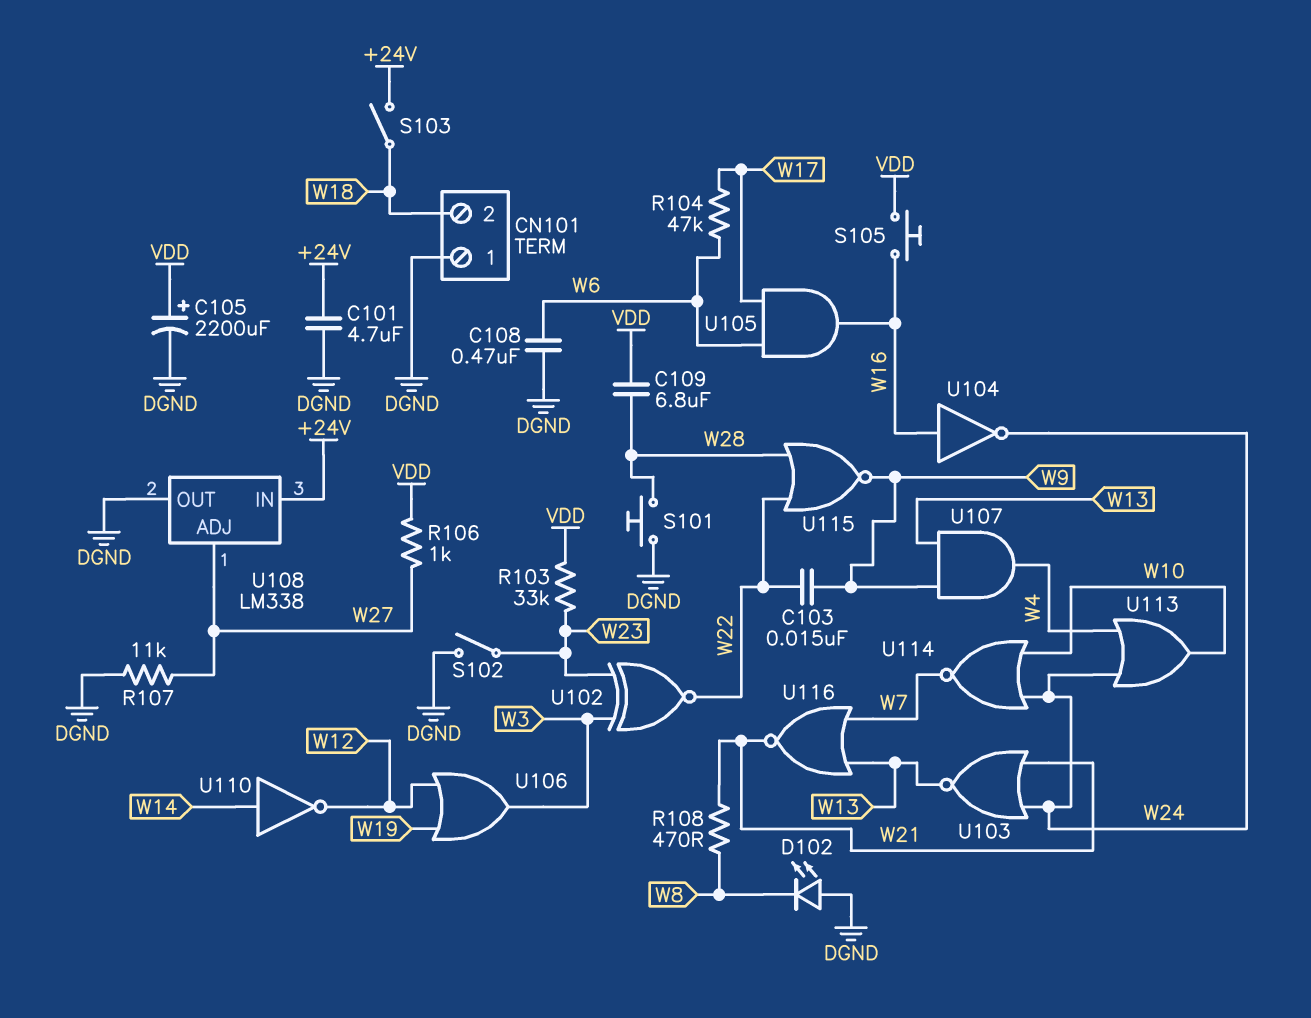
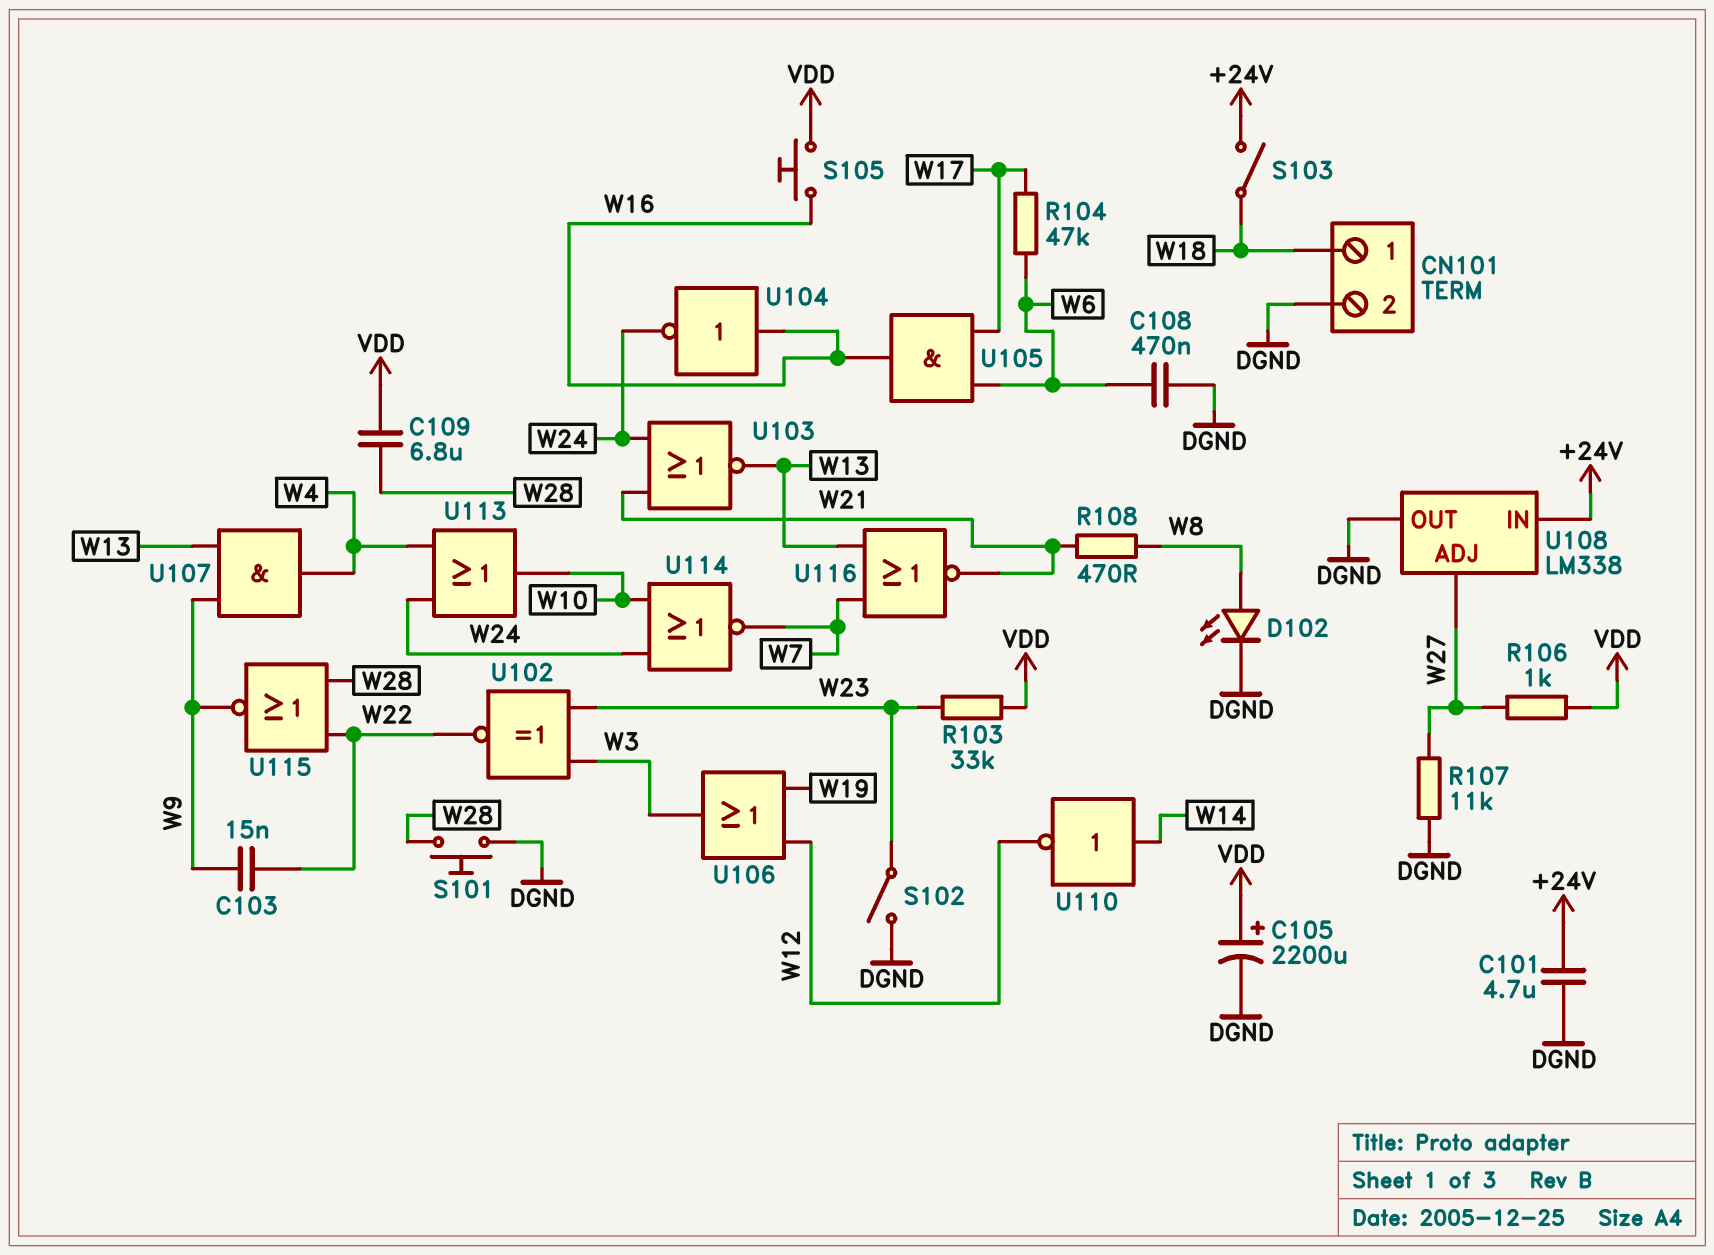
CN101 pin 1: DGND -> W18
CN101 pin 2: W18 -> DGND
D102: LED (A DGND, K W8) -> LED (A W8, K DGND)

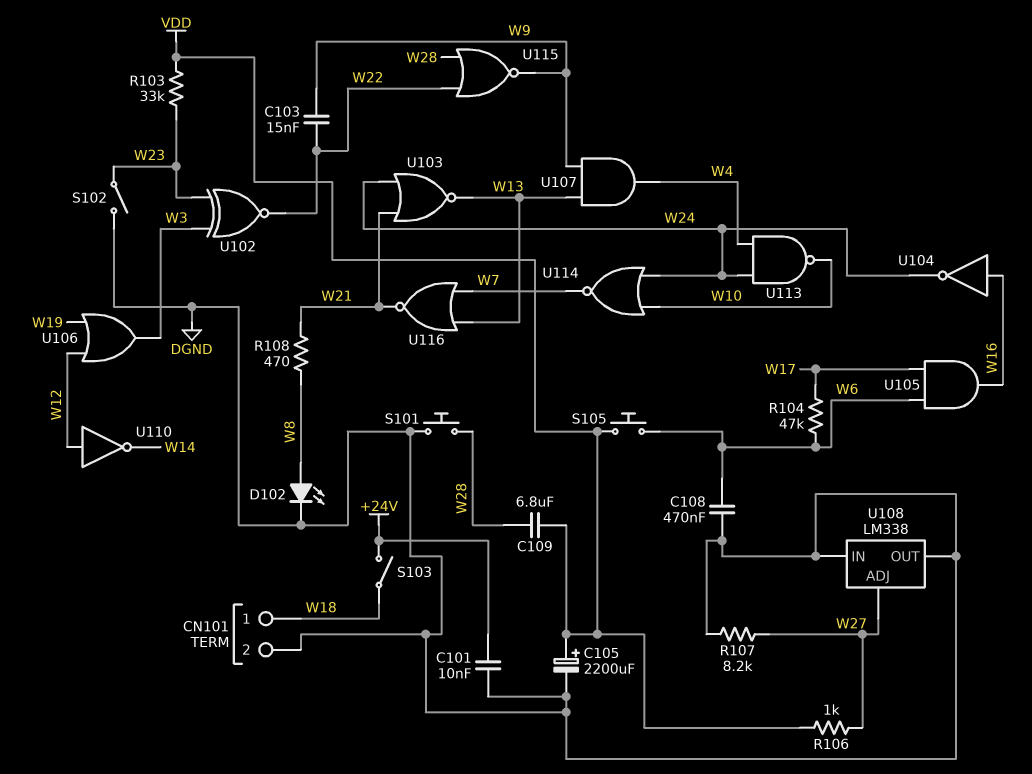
C101: 4.7uF (+24V, DGND) -> 10nF (+24V, DGND)
R107: 11k (DGND, W27) -> 8.2k (DGND, W27)
S105: button (VDD, W16) -> button (VDD, W6)
U108 pin IN: +24V -> DGND
U110: NOT (in W14, out W12) -> NOT (in W12, out W14)
U113: OR (in W4, in W24, out W10) -> NAND (in W4, in W24, out W10)

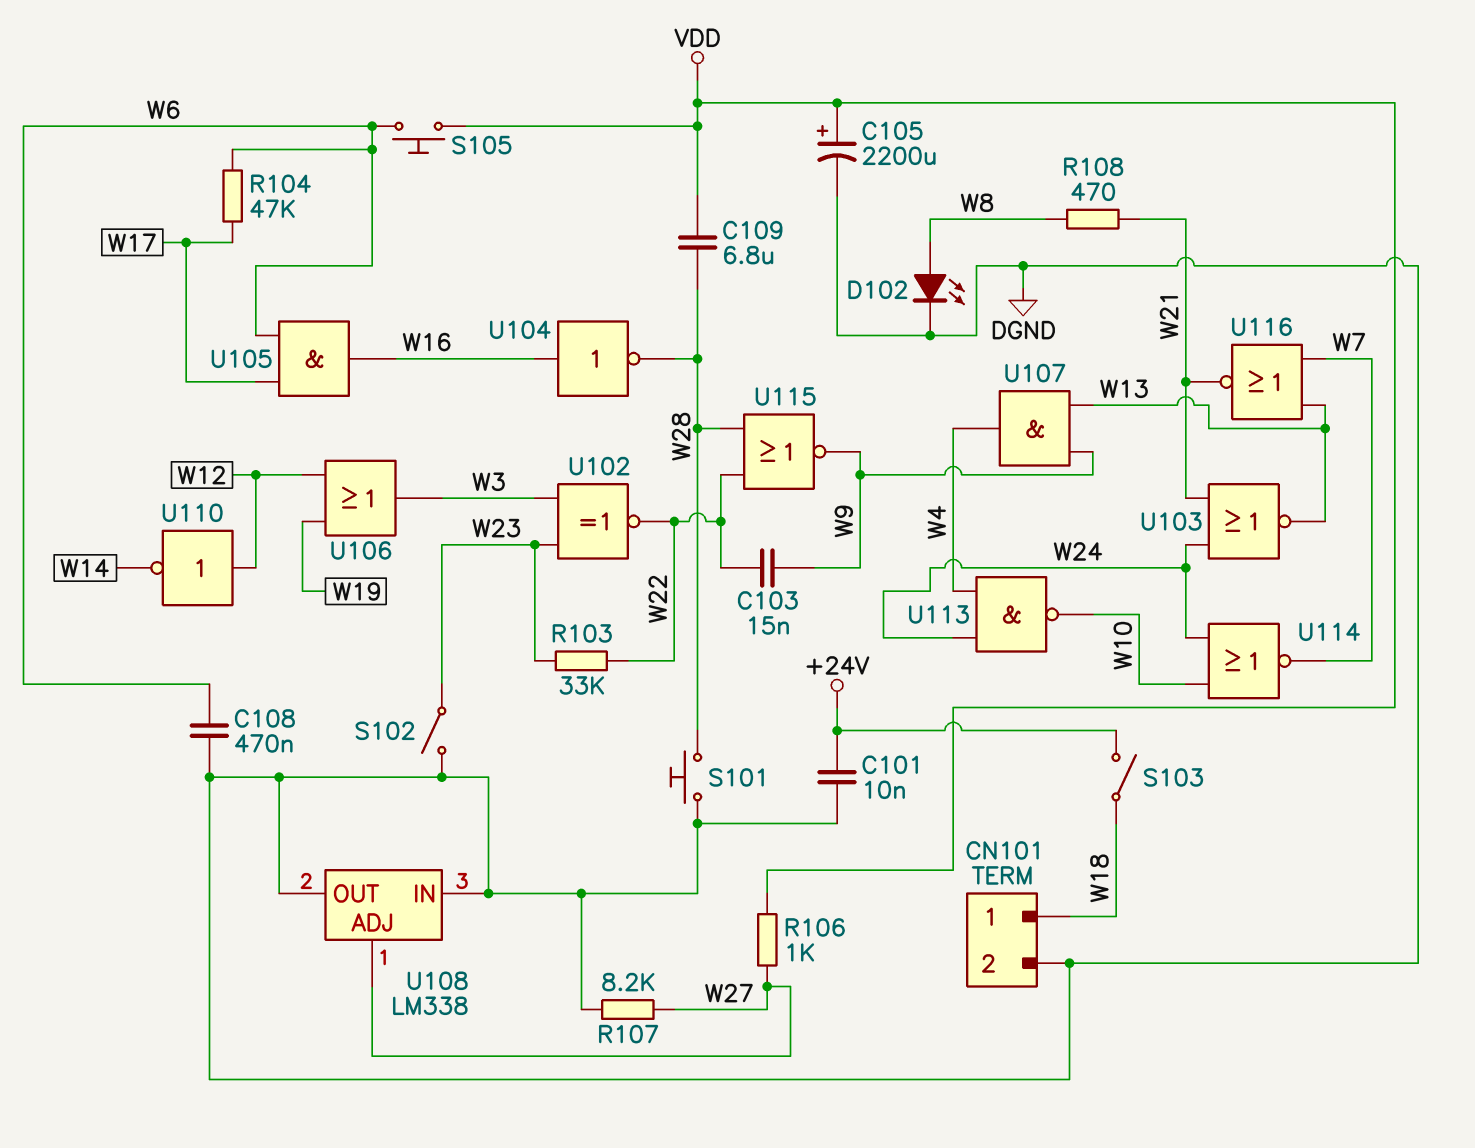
R103: 33k (VDD, W23) -> 33k (W22, W23)
U104: NOT (in W16, out W24) -> NOT (in W16, out W28)

